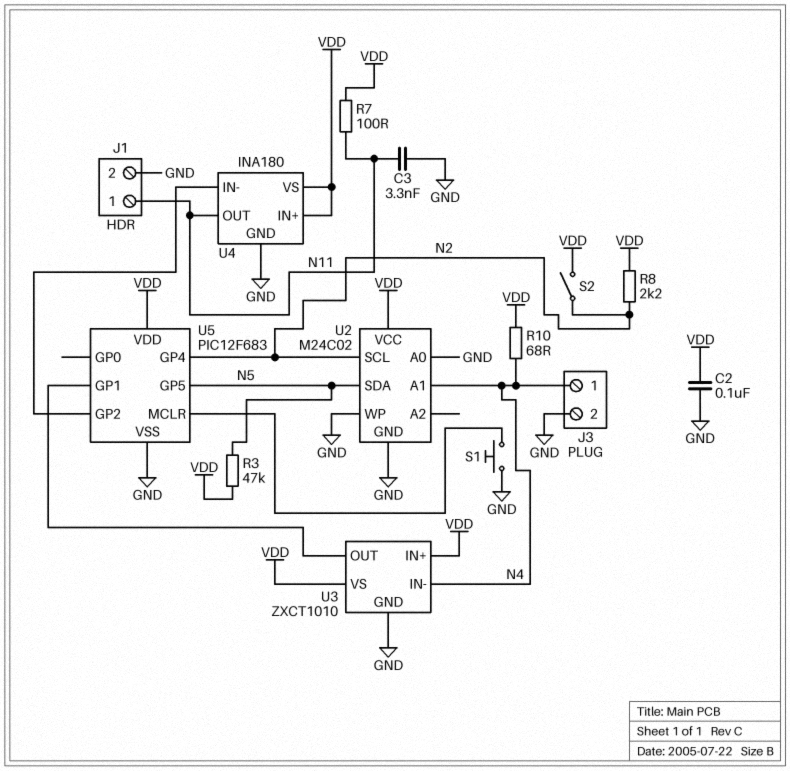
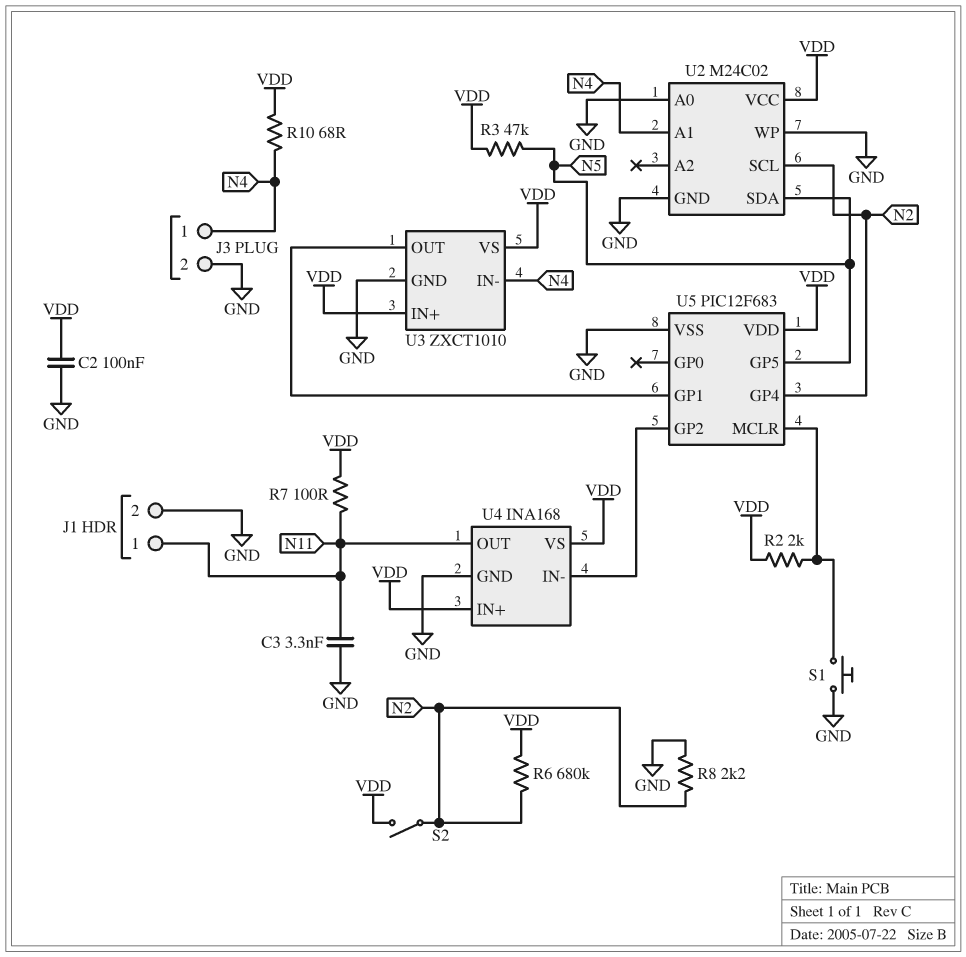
R2: none -> 2k (U5/MCLR, VDD)
R6: none -> 680k (N2, VDD)
R8: 2.2k (N2, VDD) -> 2.2k (GND, N2)
U4: INA180 -> INA168

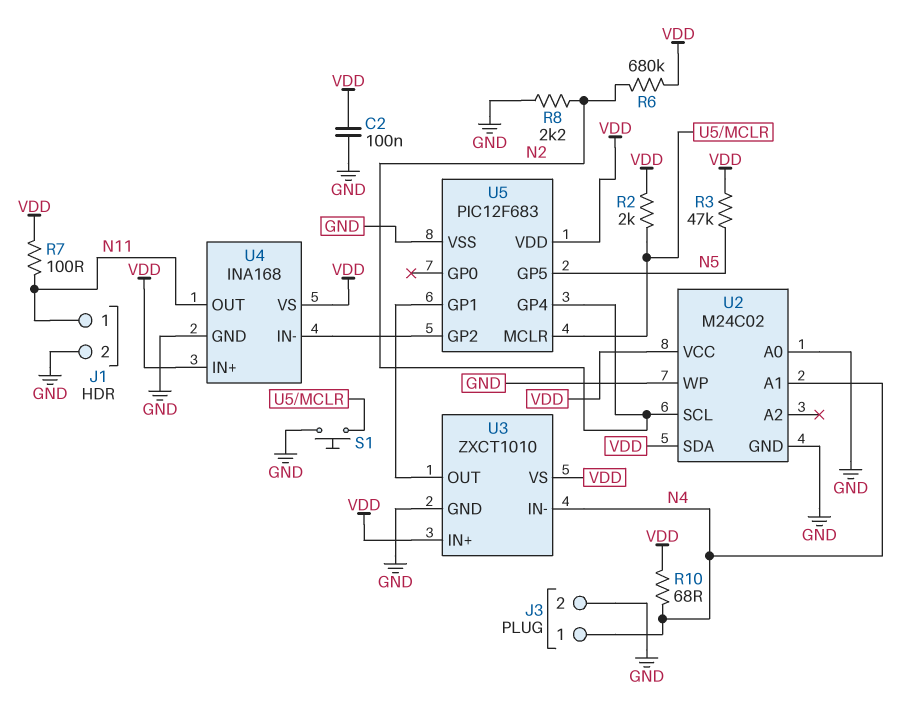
C3: 3.3nF (GND, N11) -> none
S2: switch (N2, VDD) -> none
U2 pin SDA: N5 -> VDD

